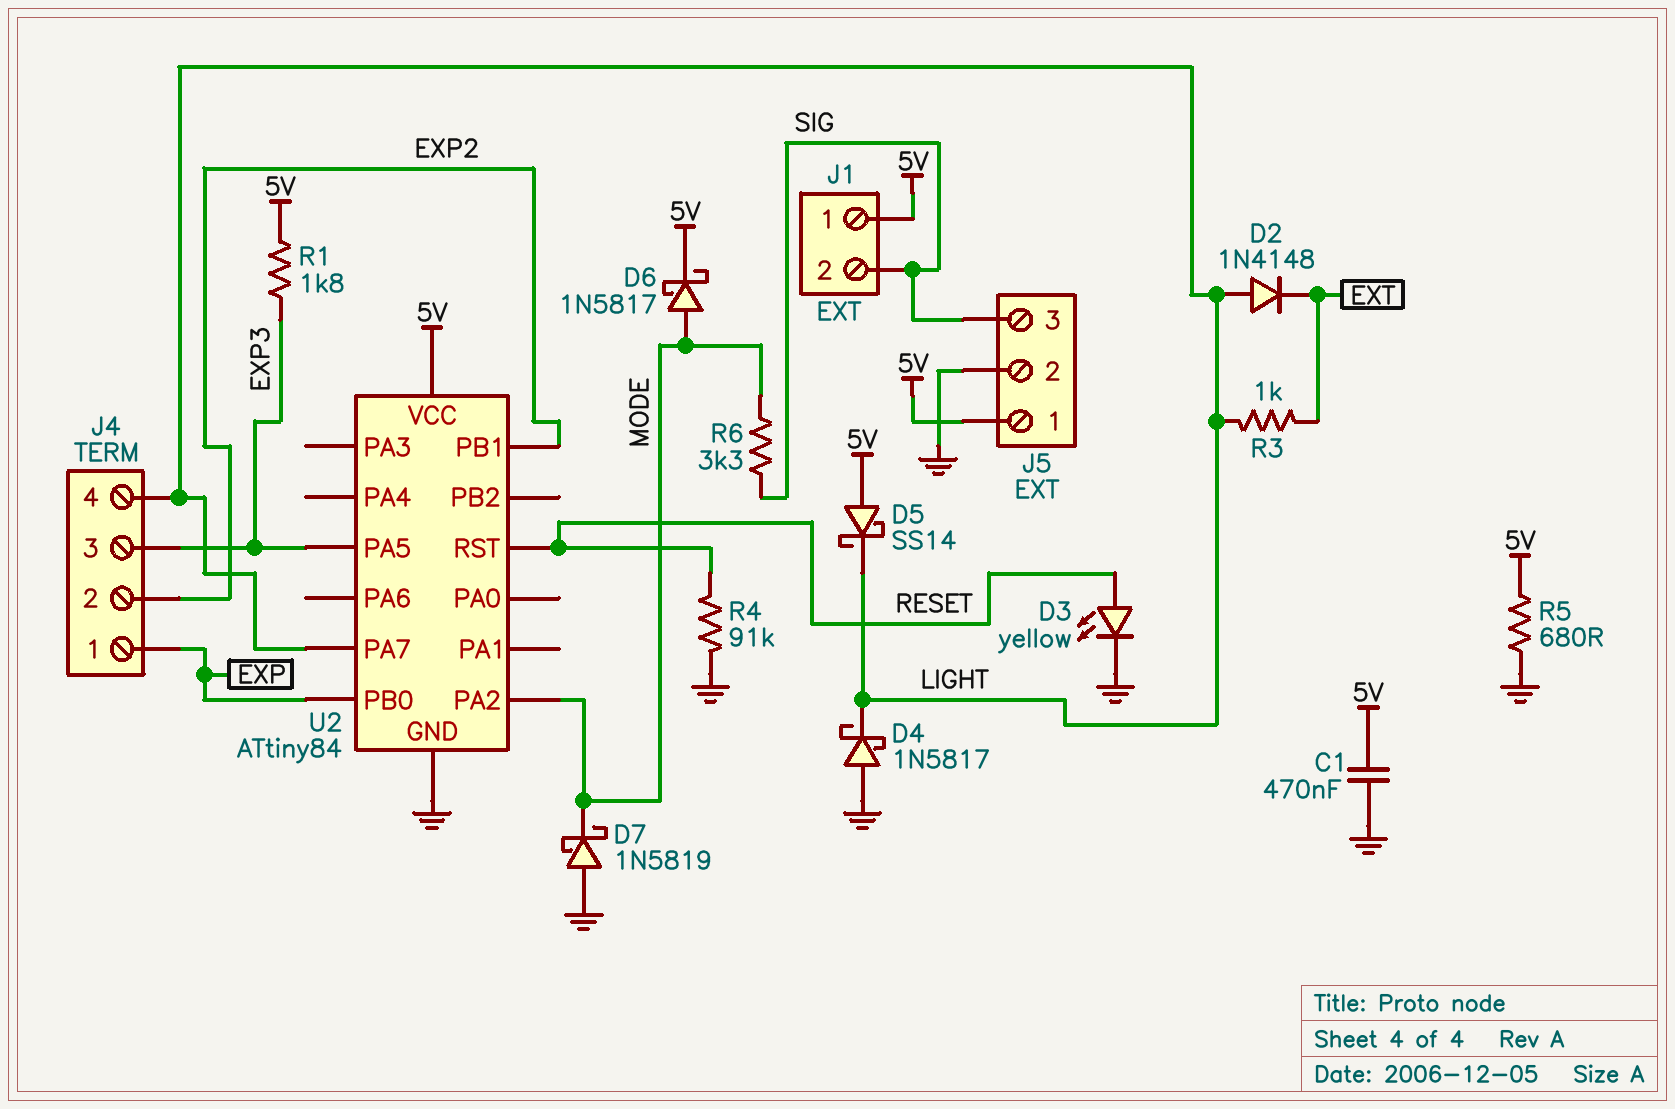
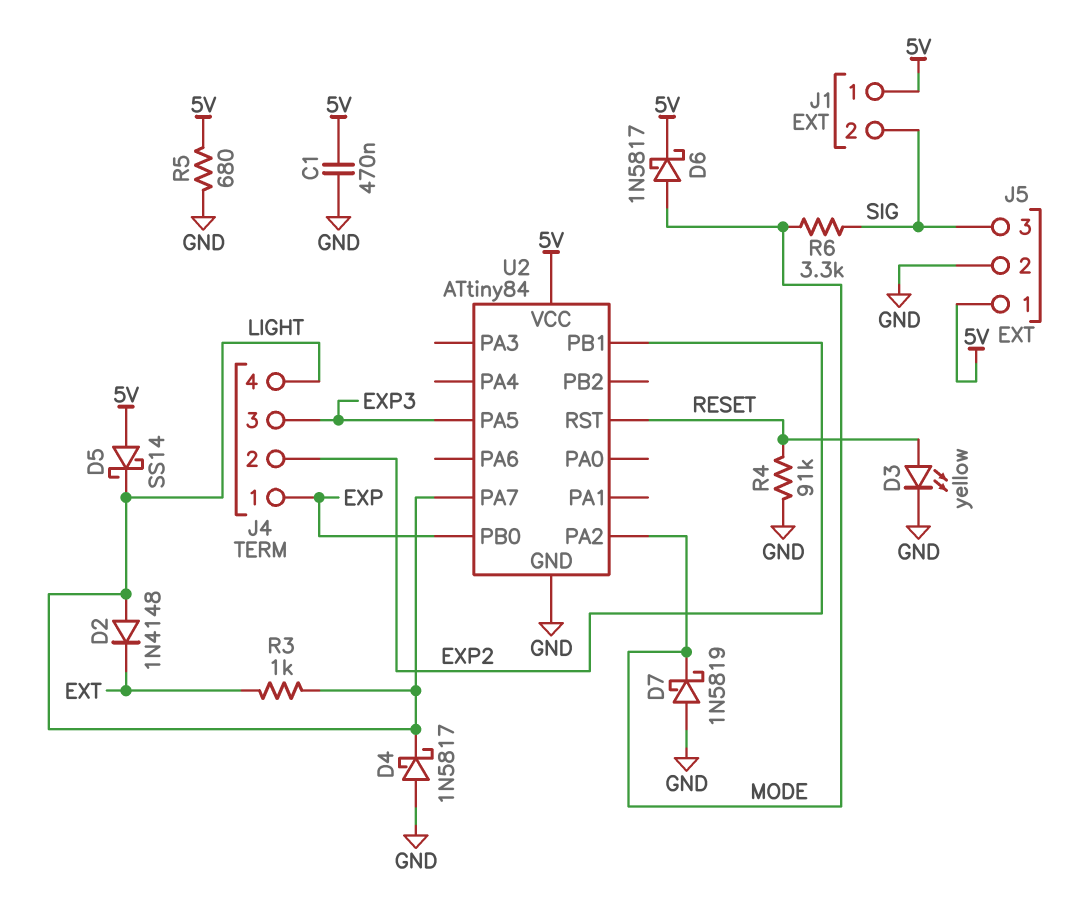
R1: 1.8k (5V, EXP3) -> none

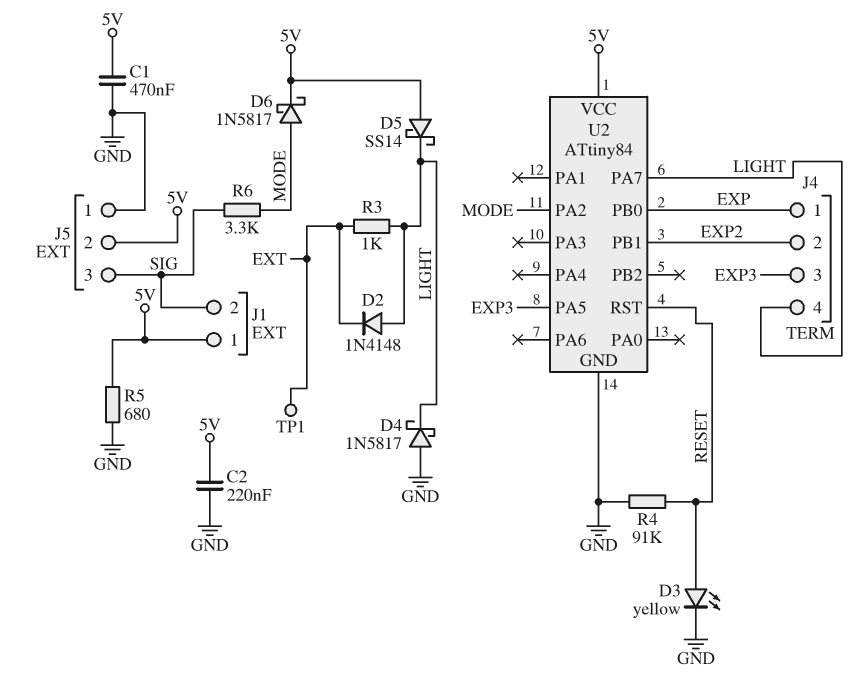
C2: none -> 220nF (5V, GND)
D7: schottky 1N5819 (A GND, K MODE) -> none
J5 pin 1: 5V -> GND
J5 pin 2: GND -> 5V
TP1: none -> test point (EXT)

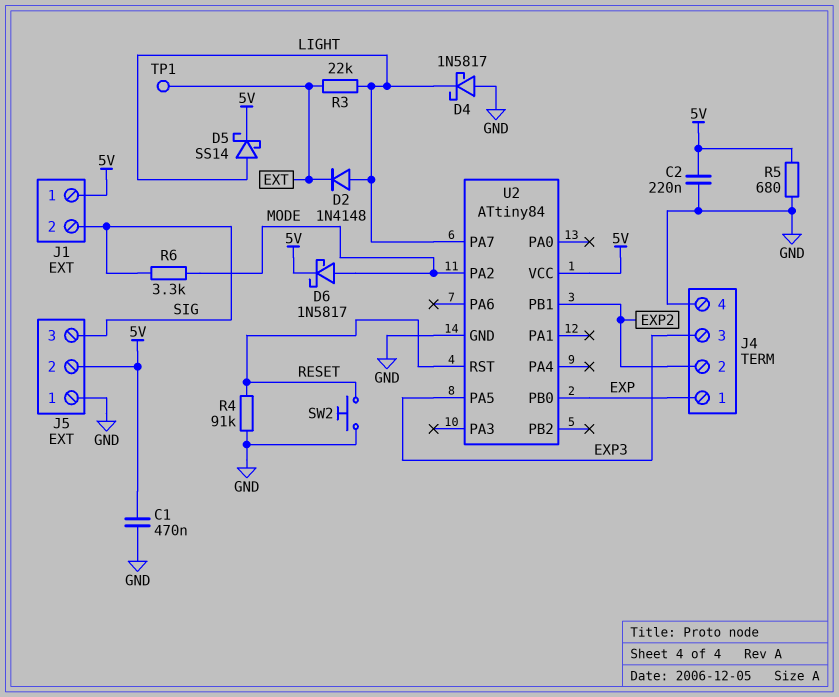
D3: LED yellow (A RESET, K GND) -> none
D5: schottky SS14 (A 5V, K LIGHT) -> schottky SS14 (A LIGHT, K 5V)
J4 pin 4: LIGHT -> GND
R3: 1k (EXT, LIGHT) -> 22k (EXT, LIGHT)
SW2: none -> button (GND, RESET)

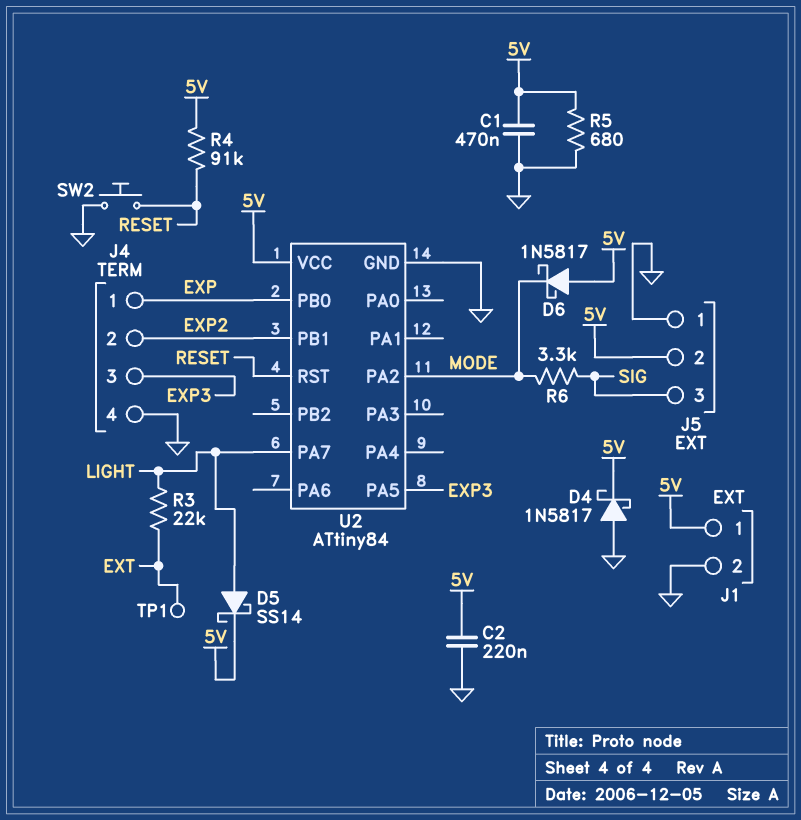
D2: diode 1N4148 (A LIGHT, K EXT) -> none
D4: schottky 1N5817 (A GND, K LIGHT) -> schottky 1N5817 (A GND, K 5V)
D6: schottky 1N5817 (A MODE, K 5V) -> schottky 1N5817 (A 5V, K MODE)
J1 pin 2: SIG -> GND
R4: 91k (GND, RESET) -> 91k (5V, RESET)

